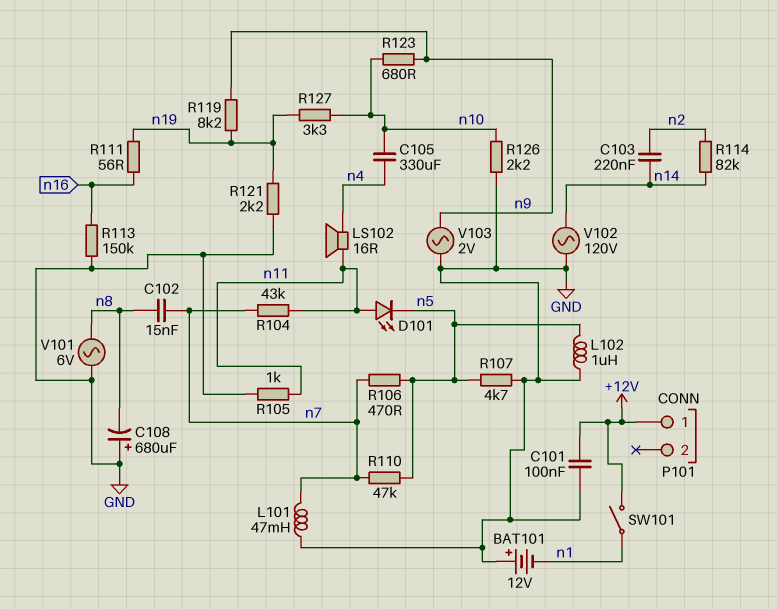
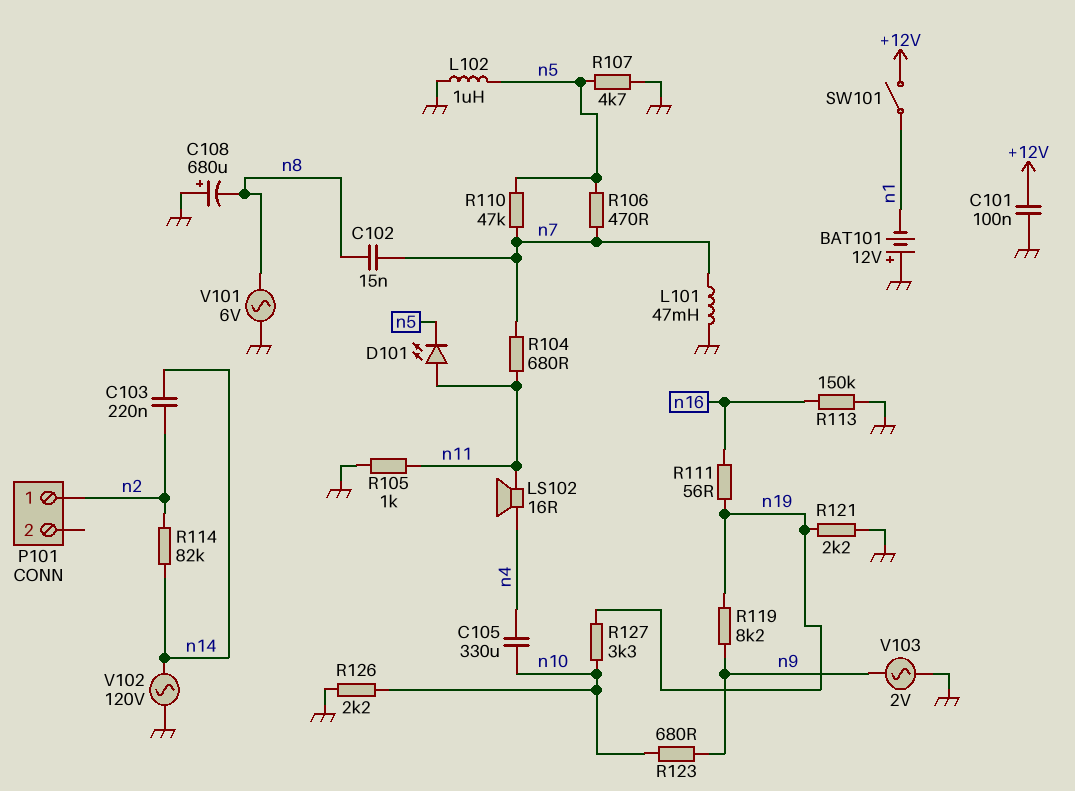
P101 pin 1: +12V -> n2
R104: 43k (n7, n11) -> 680 (n7, n11)

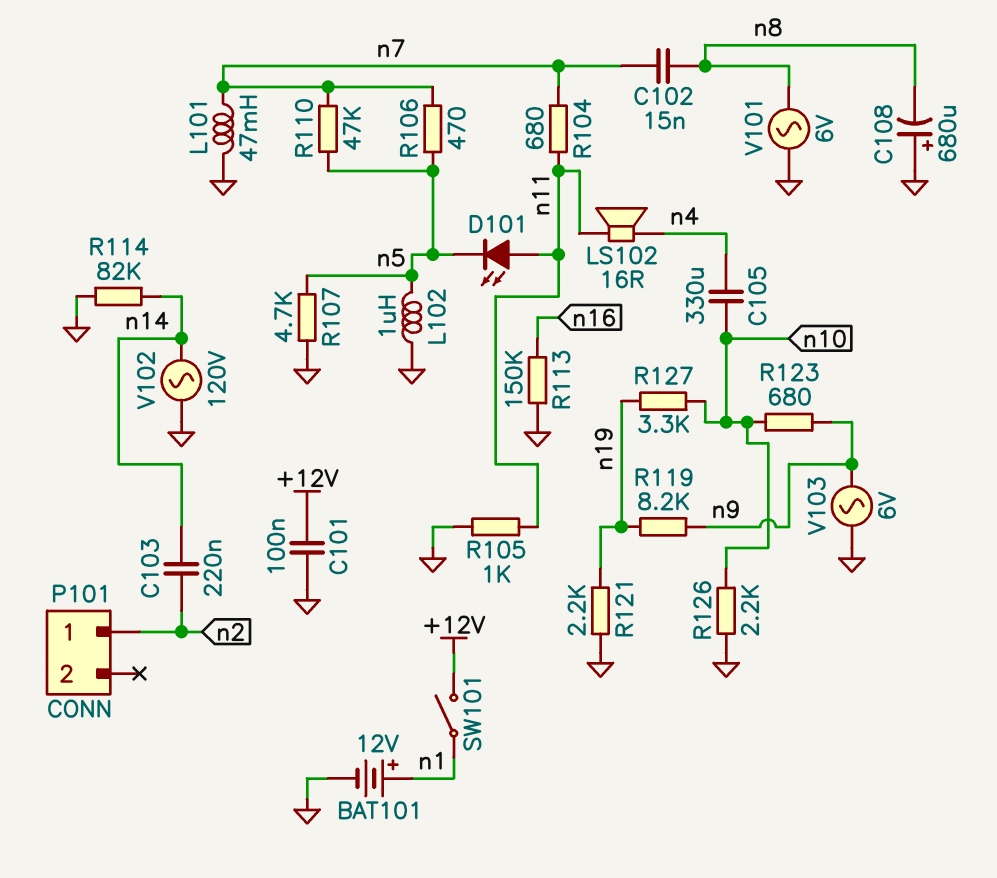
BAT101: 12V (plus GND, minus n1) -> 12V (plus n1, minus GND)
R111: 56 (n16, n19) -> none
R114: 82k (n2, n14) -> 82k (GND, n14)
V103: AC 2V (GND, n9) -> AC 6V (GND, n9)

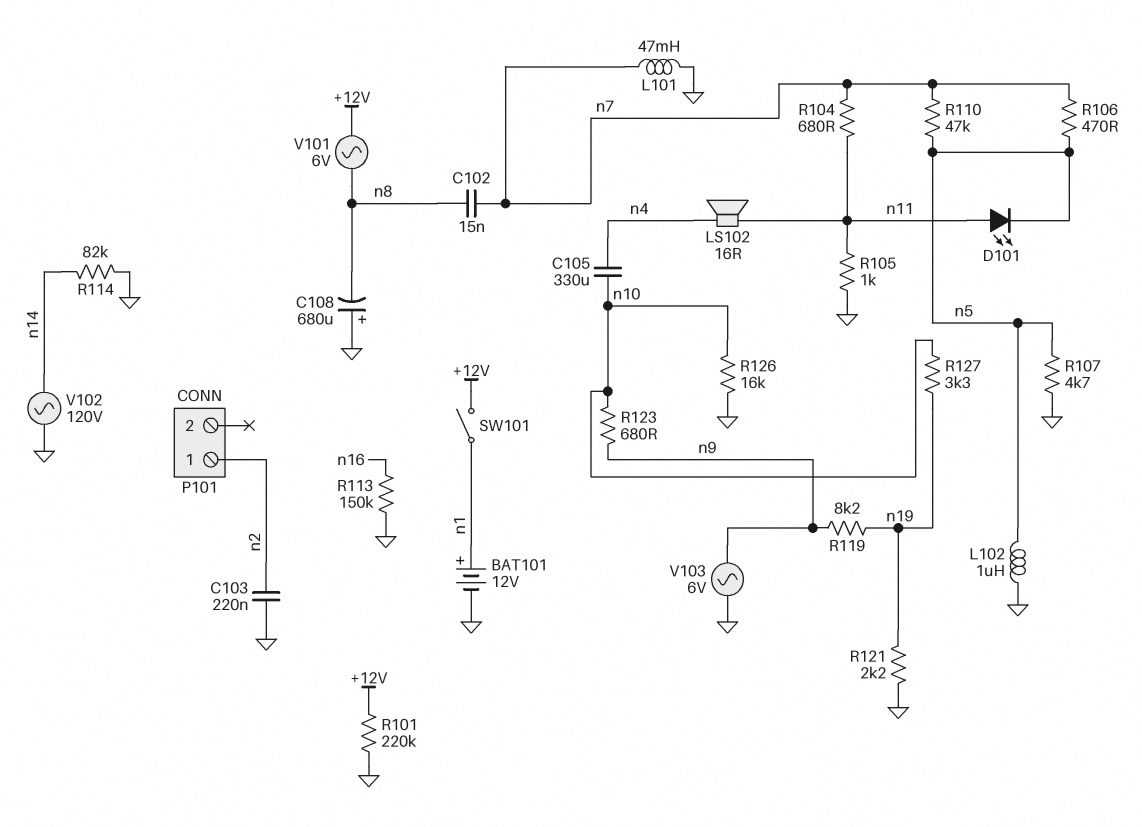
C101: 100nF (+12V, GND) -> none
C103: 220nF (n2, n14) -> 220nF (GND, n2)
R101: none -> 220k (+12V, GND)
R126: 2.2k (GND, n10) -> 16k (GND, n10)
V101: AC 6V (GND, n8) -> AC 6V (+12V, n8)

